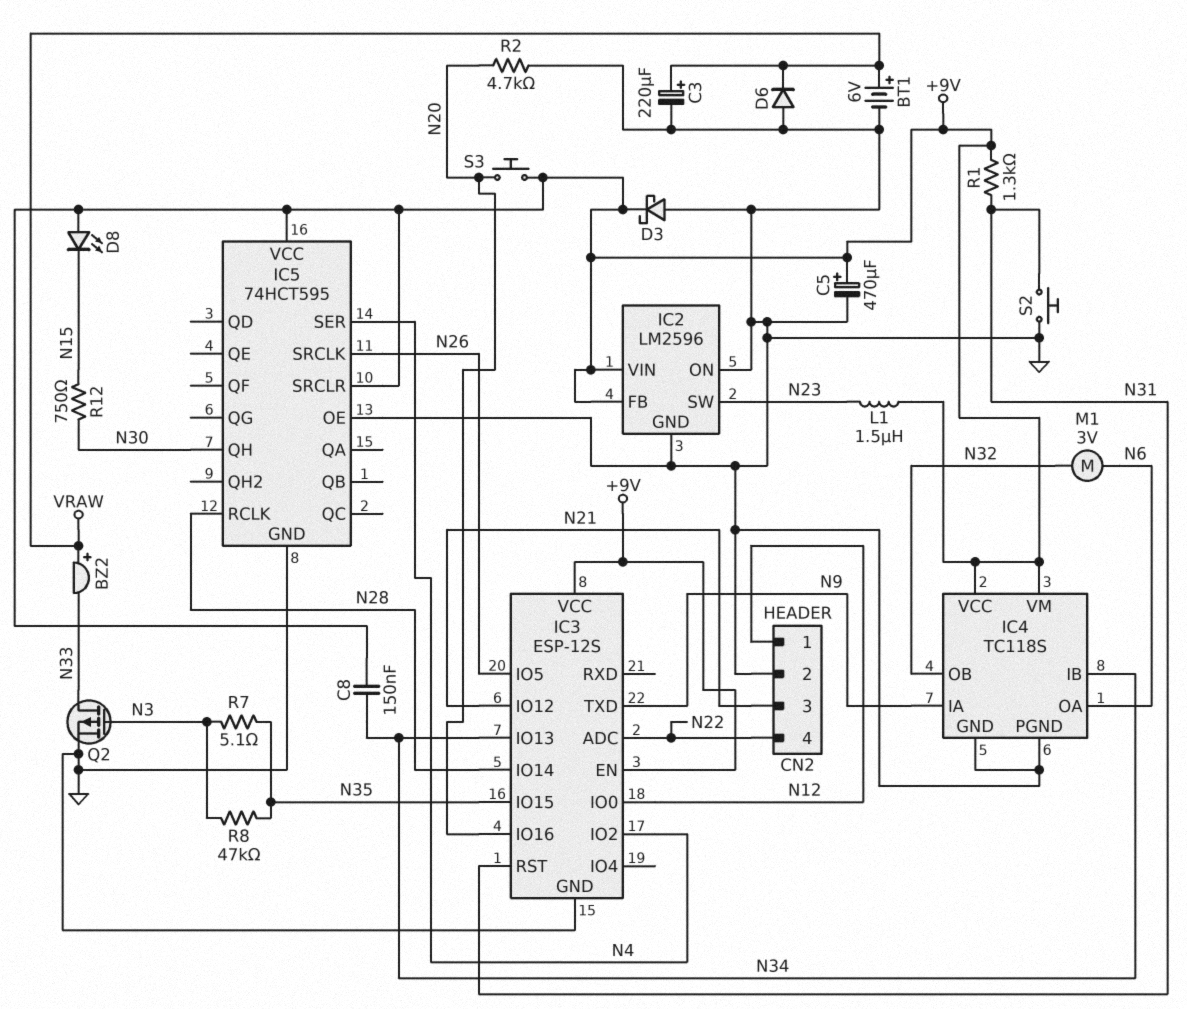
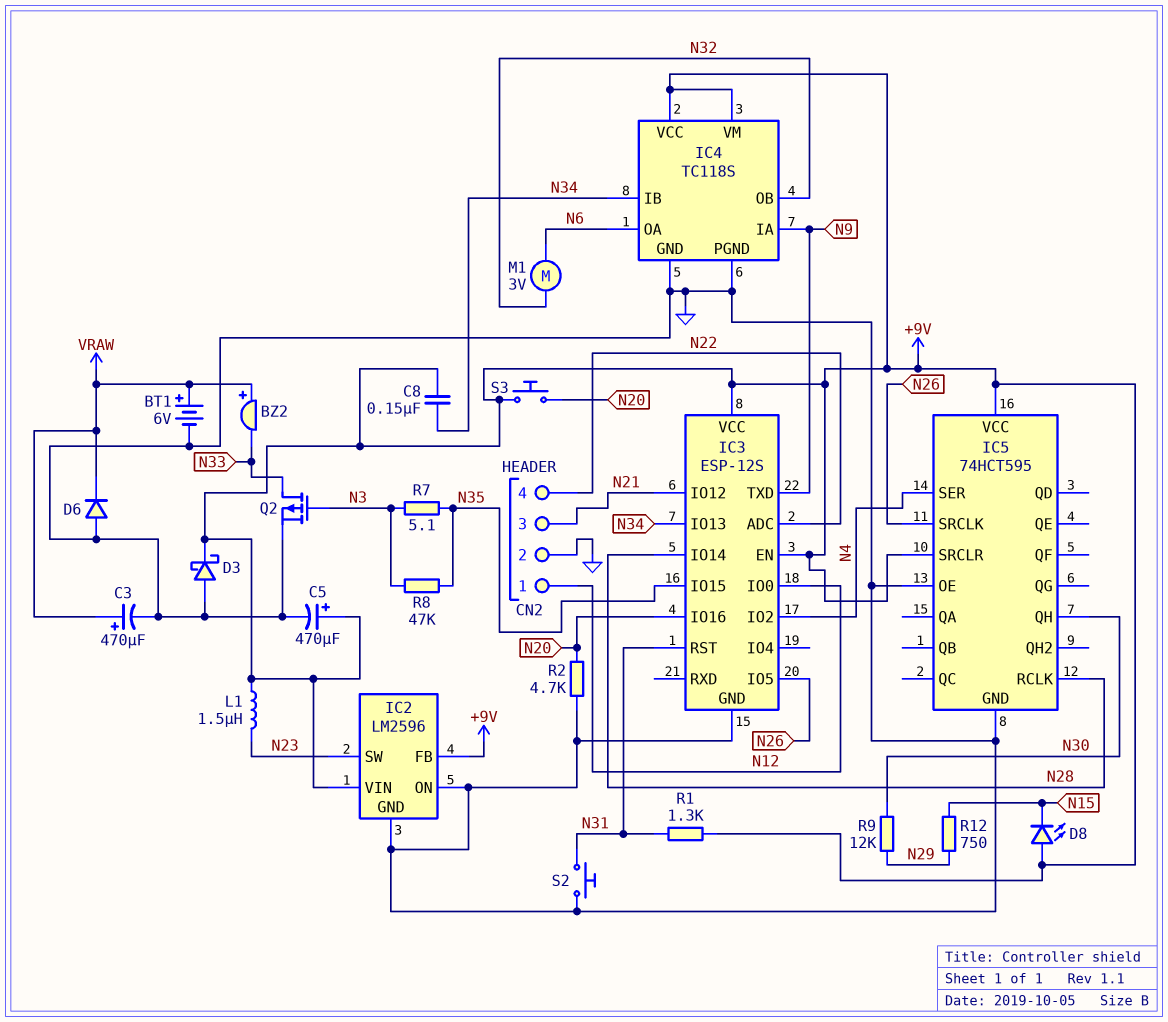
C3: 220uF (plus VRAW, minus GND) -> 470uF (plus VRAW, minus GND)
R9: none -> 12k (N29, N30)
R12: 750 (N15, N30) -> 750 (N15, N29)

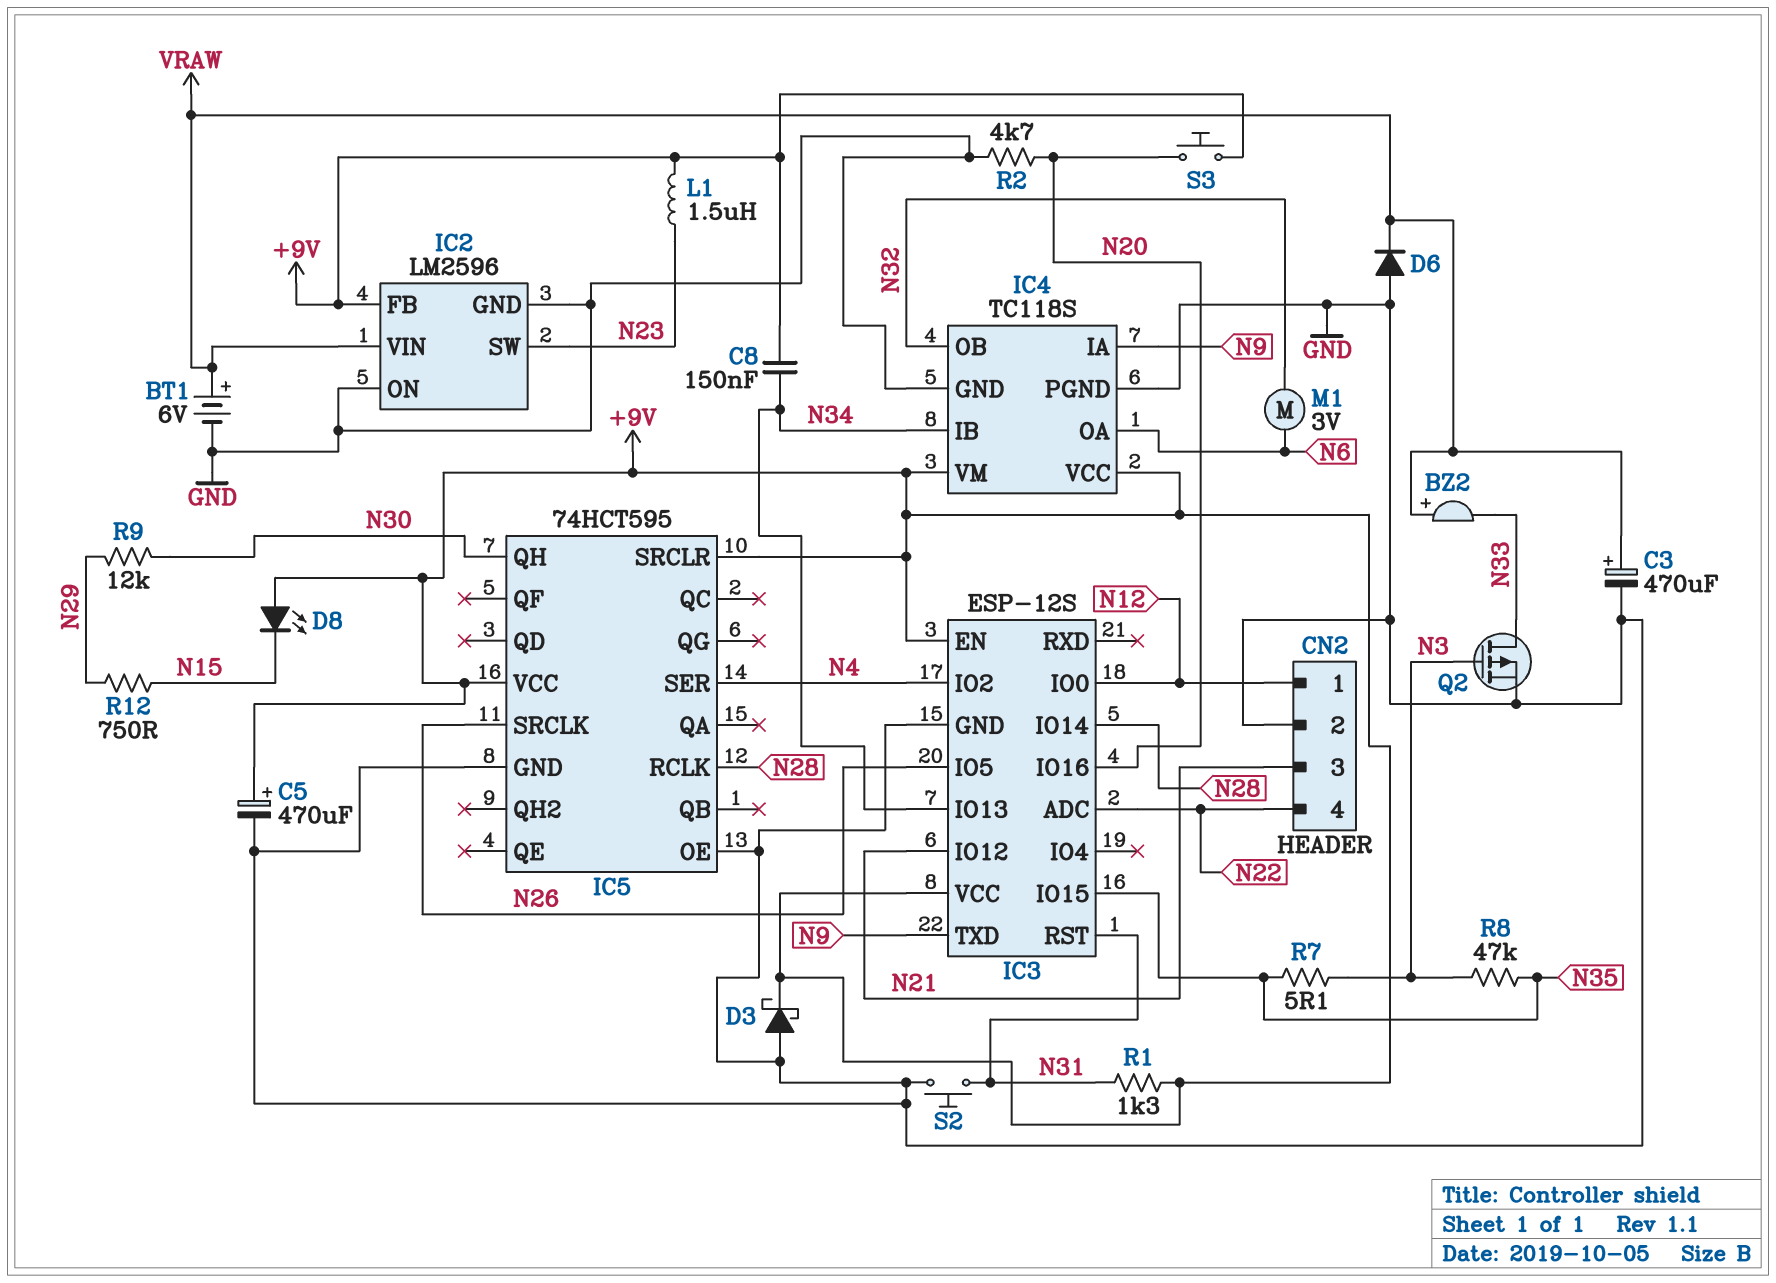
IC2 pin VIN: +9V -> VRAW

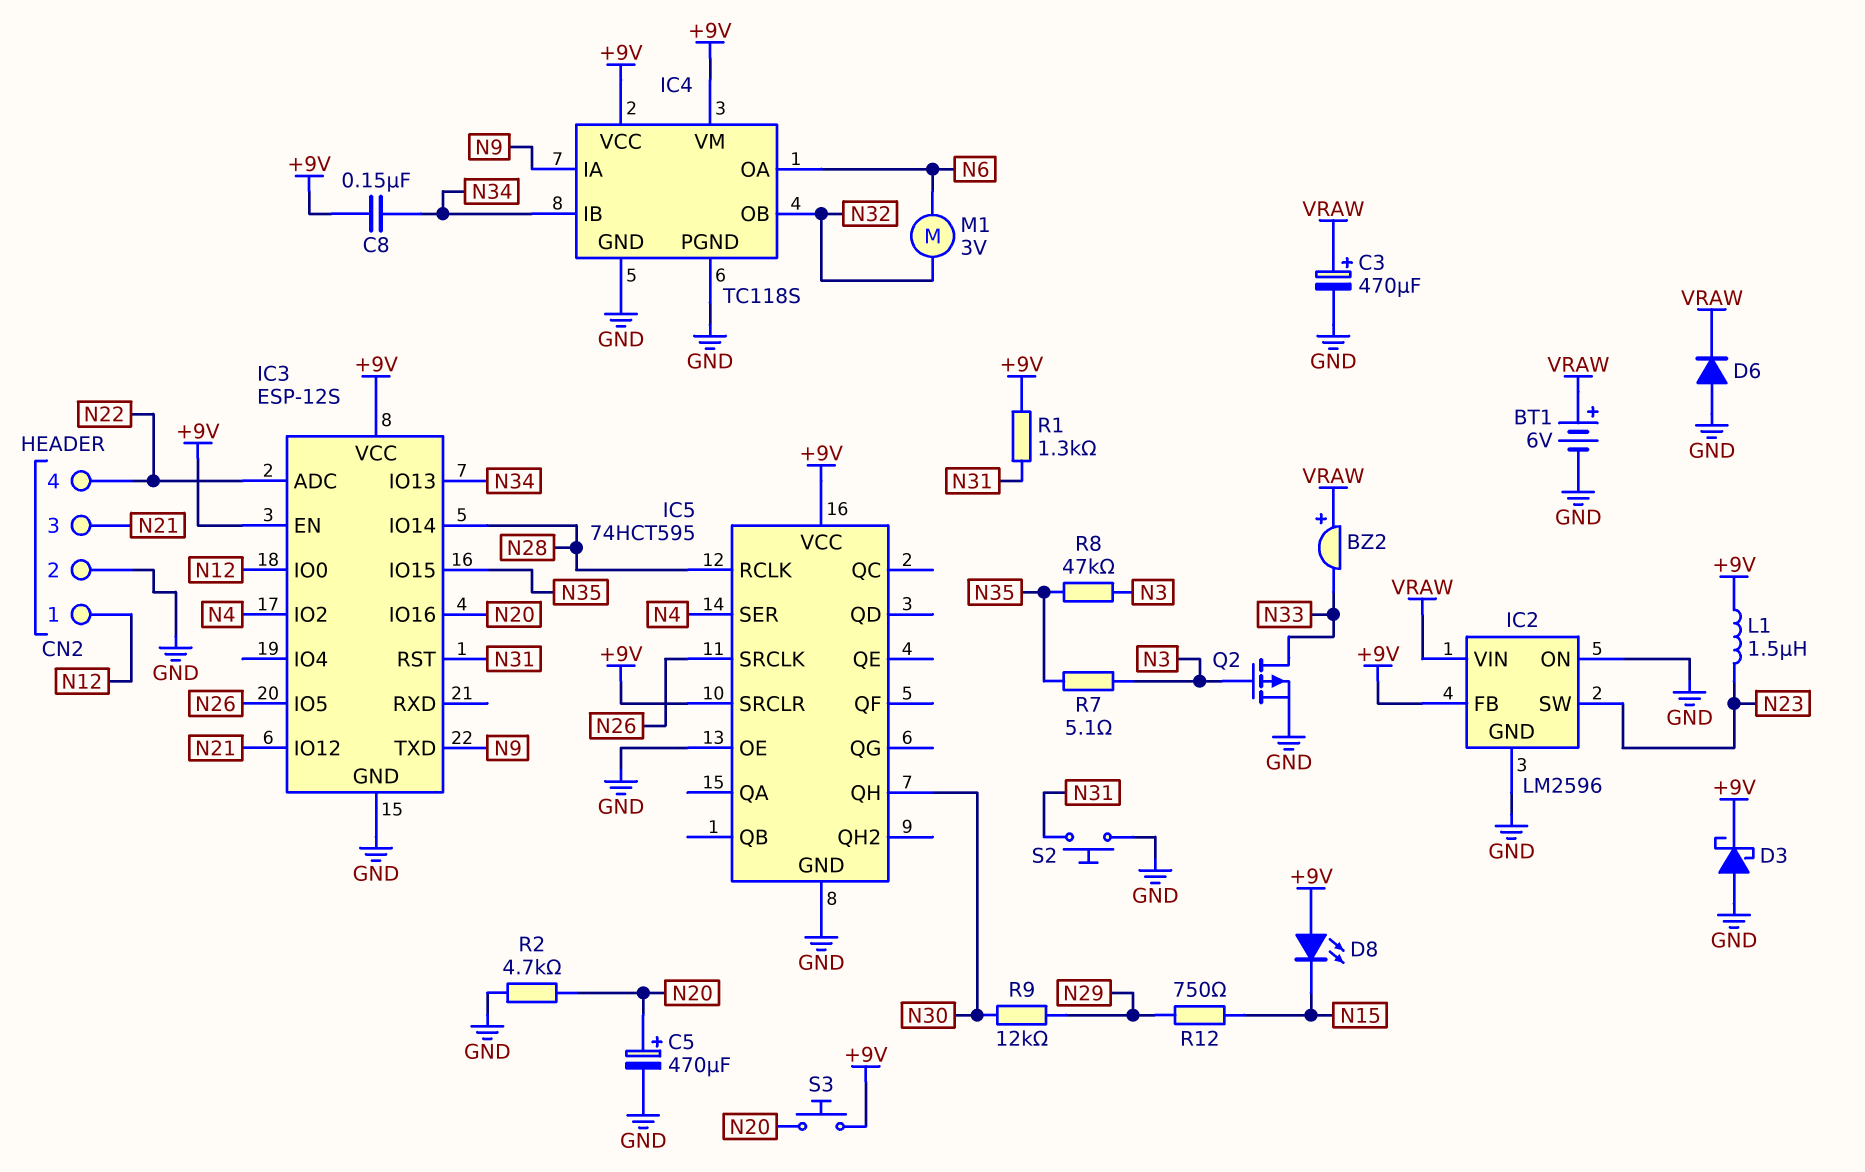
C5: 470uF (plus +9V, minus GND) -> 470uF (plus N20, minus GND)

